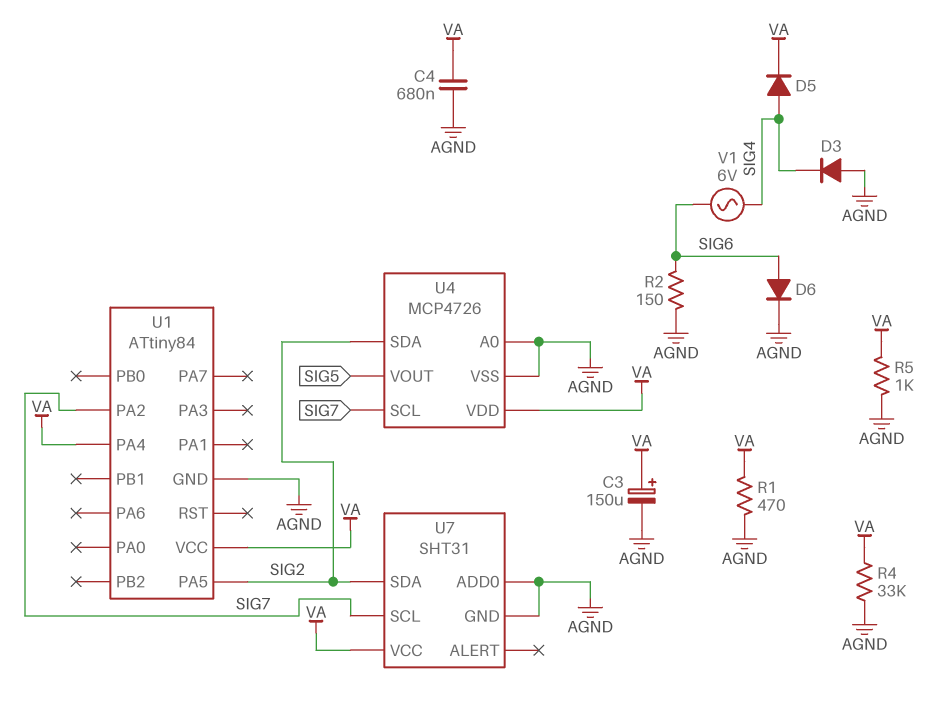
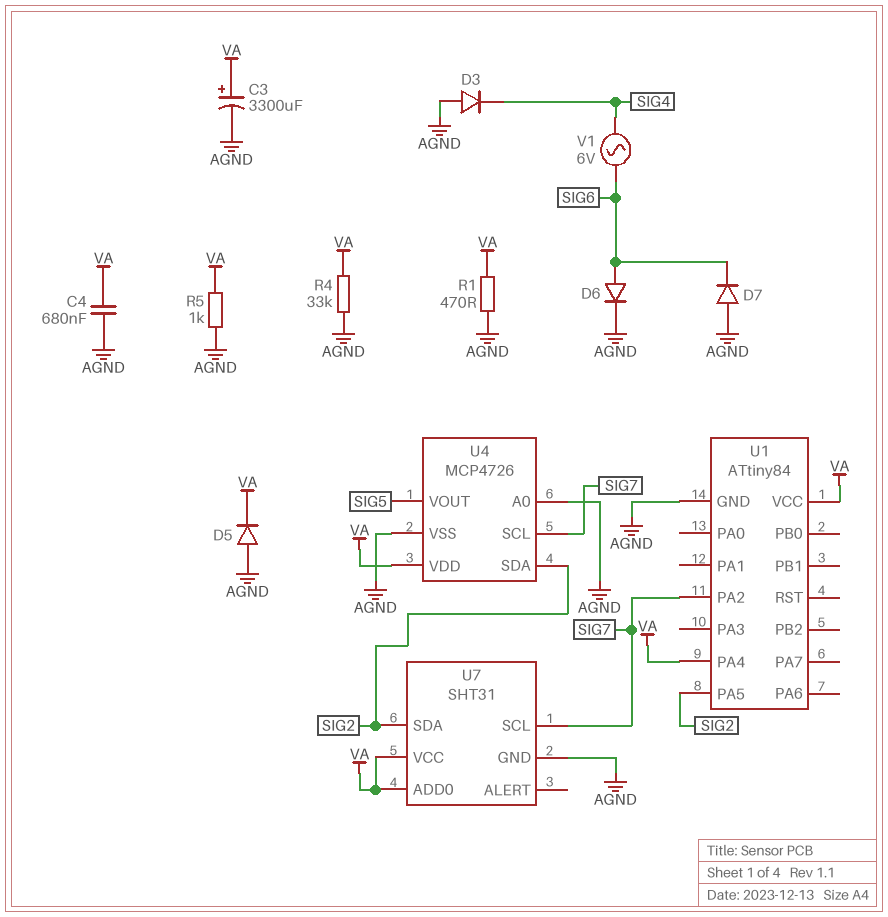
C3: 150uF (plus VA, minus AGND) -> 3300uF (plus VA, minus AGND)
D5: diode (A SIG4, K VA) -> diode (A AGND, K VA)
D7: none -> diode (A AGND, K SIG6)
R2: 150 (AGND, SIG6) -> none
U7 pin ADD0: AGND -> VA

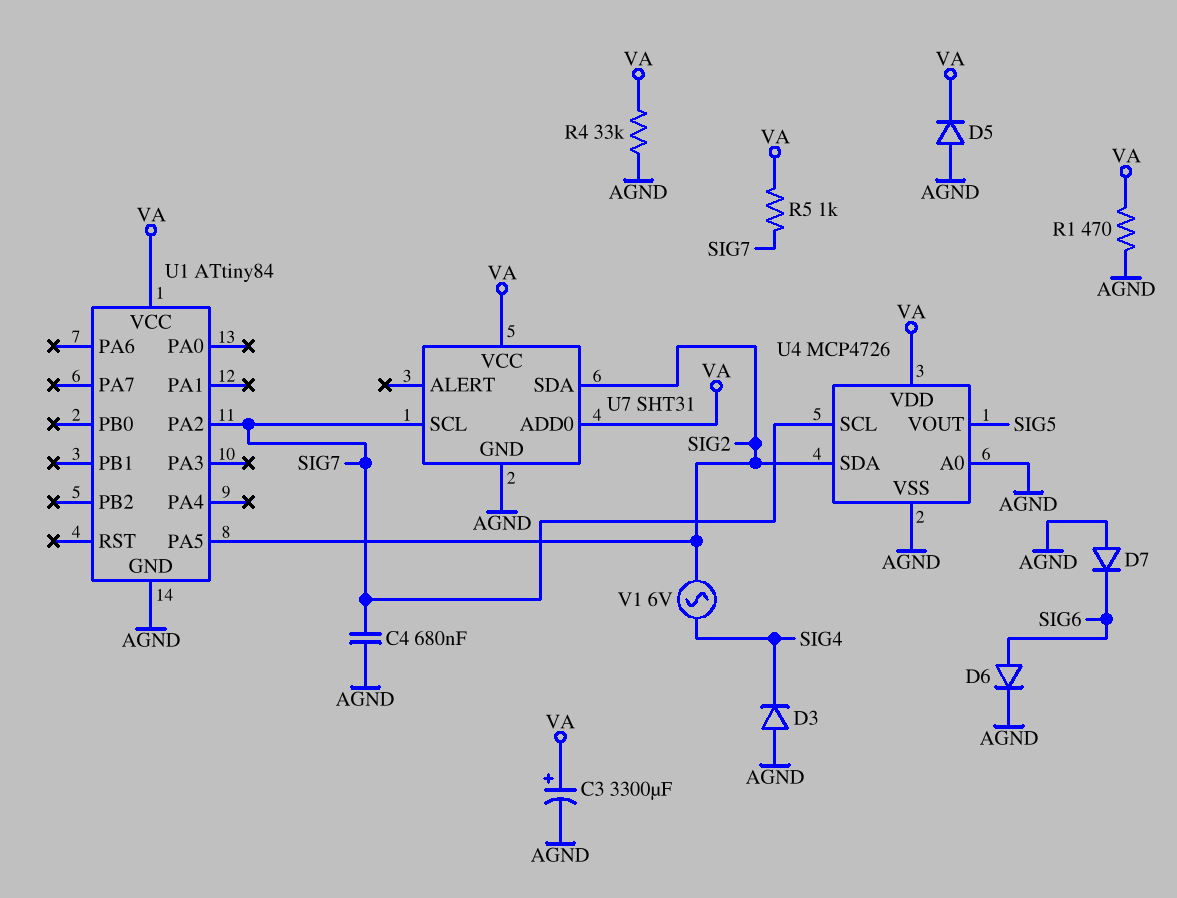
C4: 680nF (AGND, VA) -> 680nF (AGND, SIG7)
R5: 1k (AGND, VA) -> 1k (SIG7, VA)
U1 pin PA4: VA -> none
V1: AC 6V (SIG4, SIG6) -> AC 6V (SIG2, SIG4)

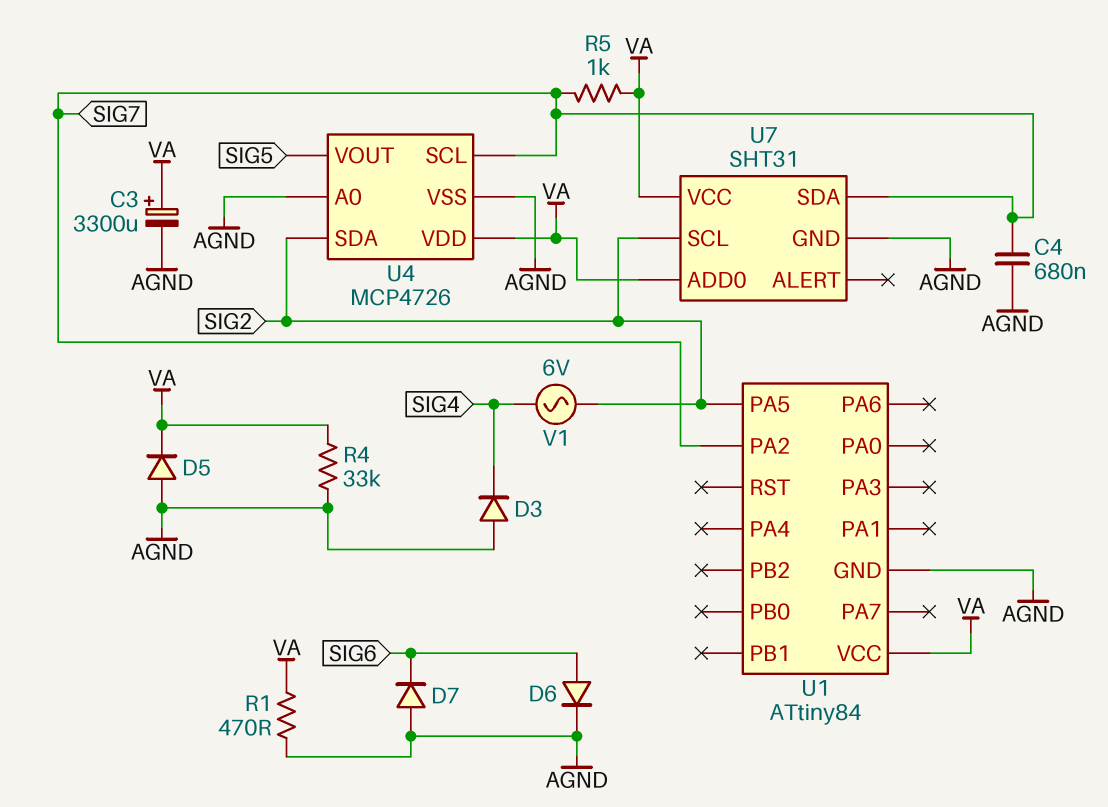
U7 pin SCL: SIG7 -> SIG2
U7 pin SDA: SIG2 -> SIG7

